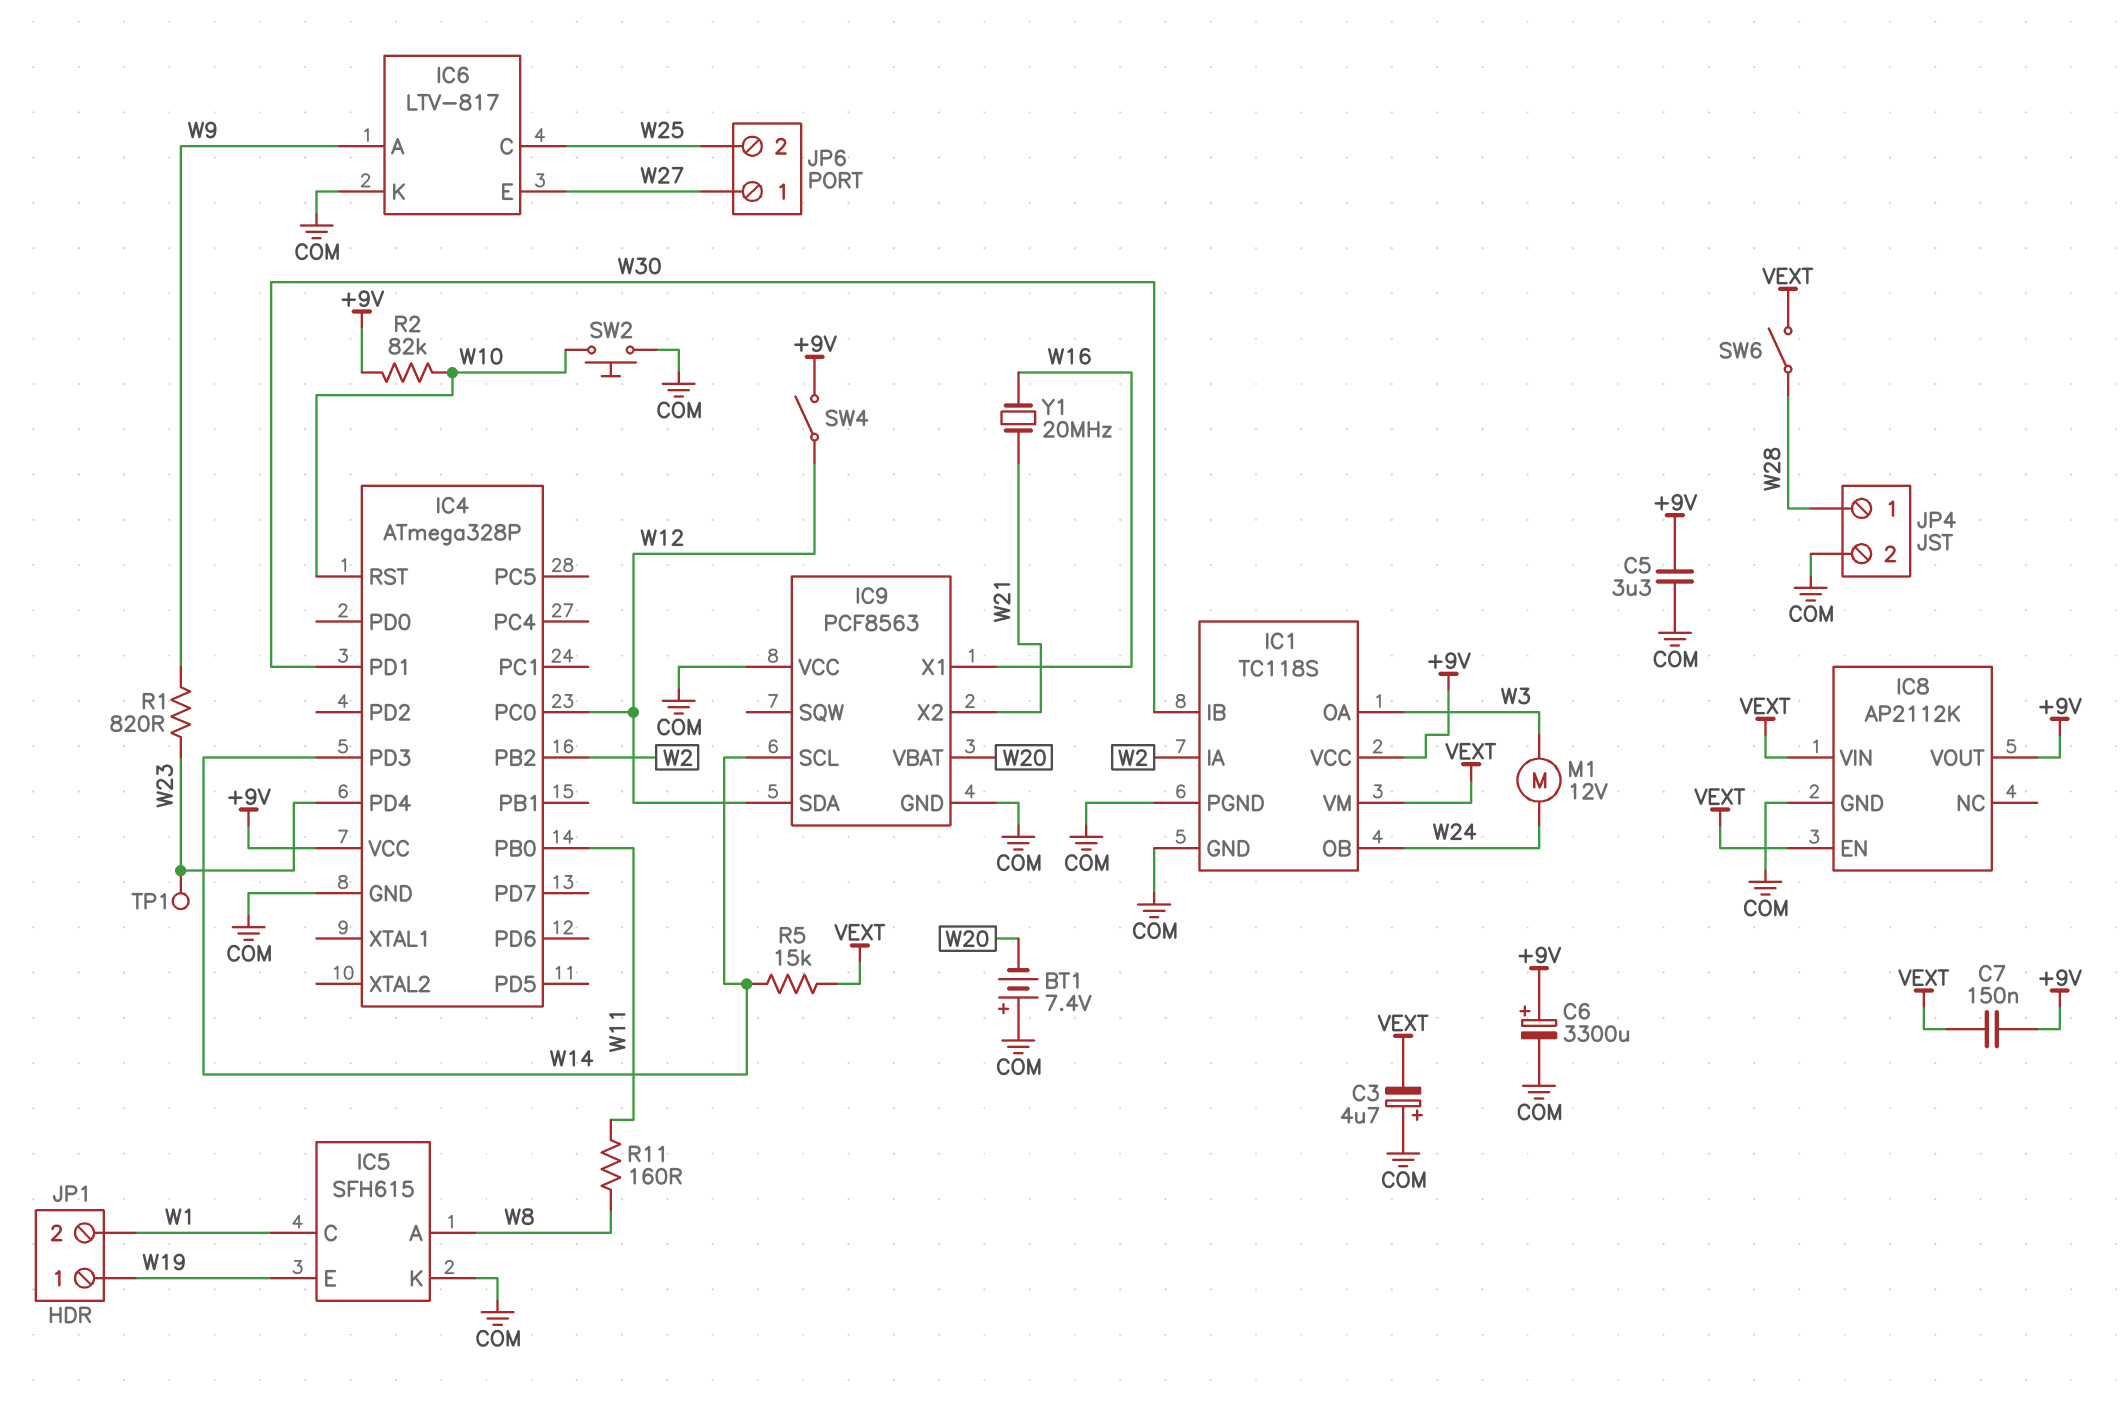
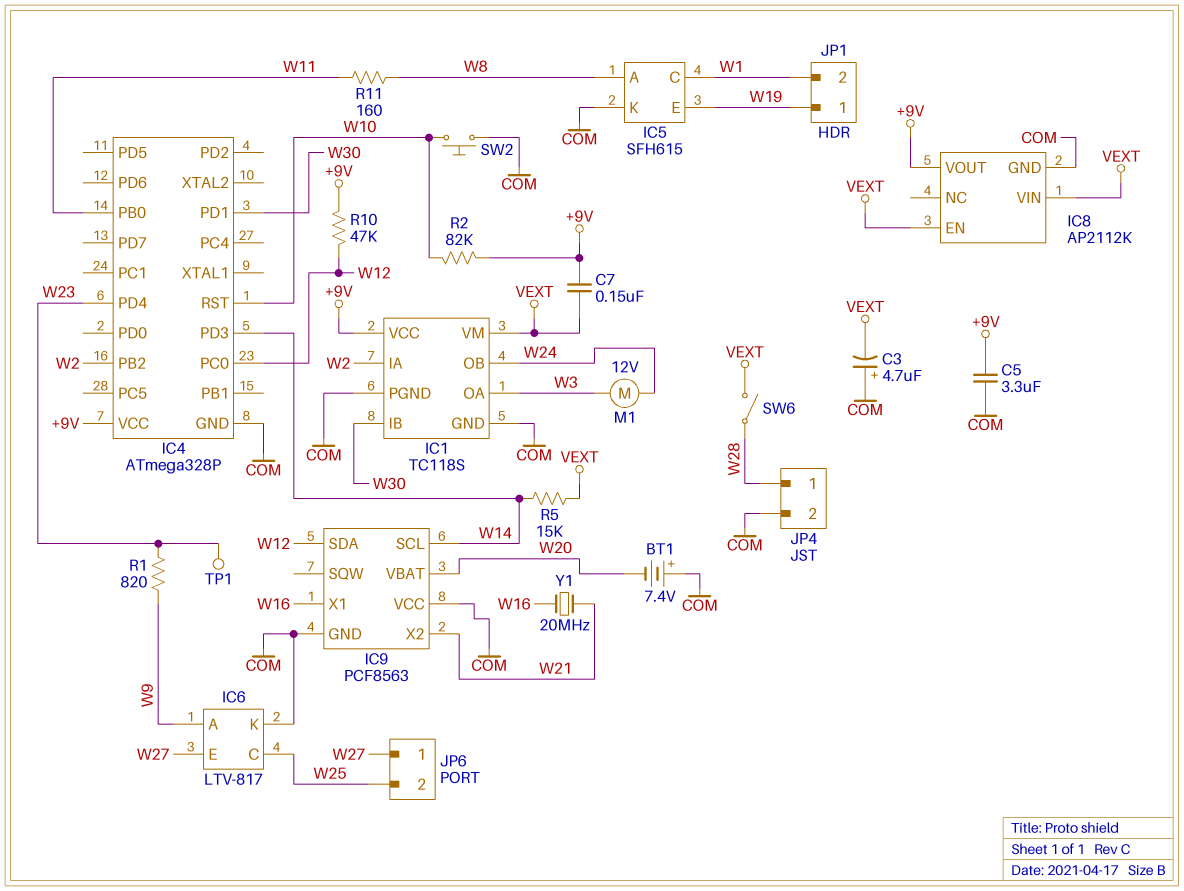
C6: 3300uF (plus +9V, minus COM) -> none
R10: none -> 47k (+9V, W12)
SW4: switch (+9V, W12) -> none

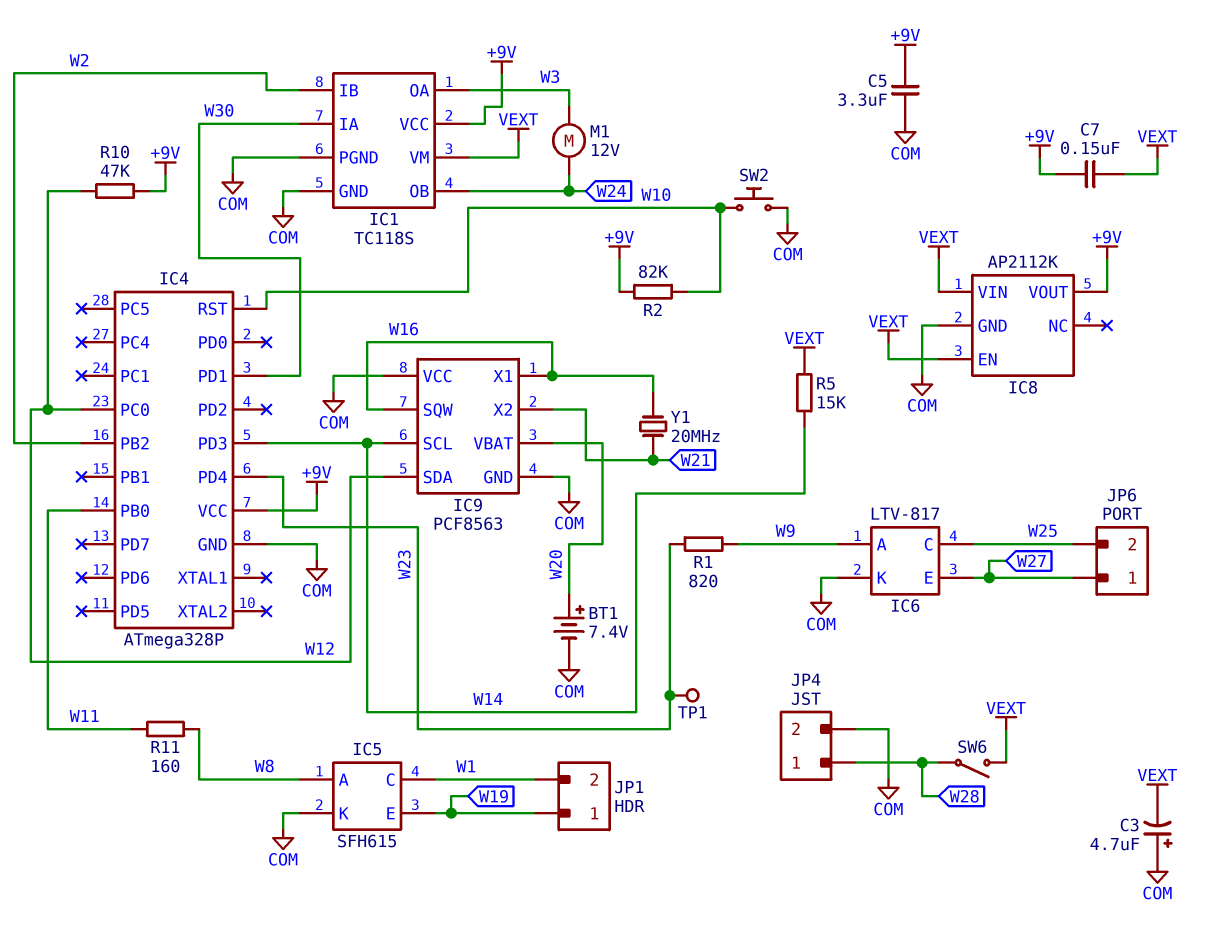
BT1: 7.4V (plus COM, minus W20) -> 7.4V (plus W20, minus COM)
IC1 pin IA: W2 -> W30
IC1 pin IB: W30 -> W2
IC9 pin SQW: none -> W16

